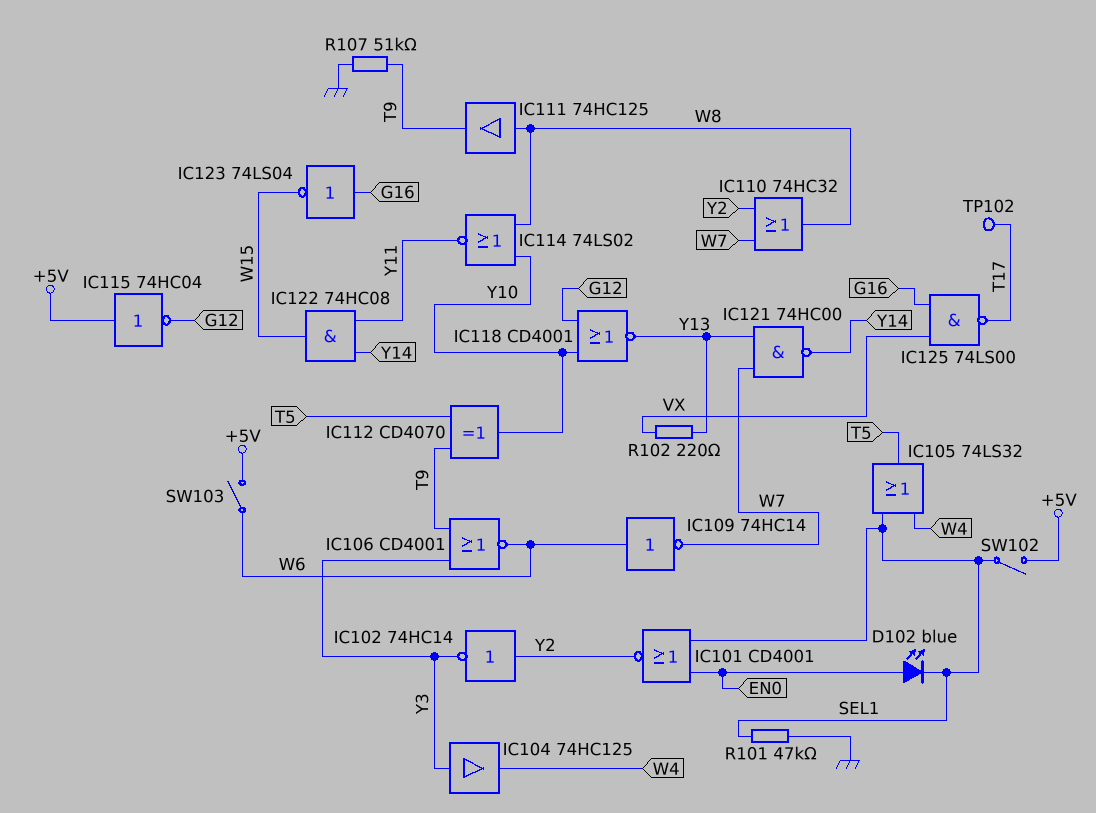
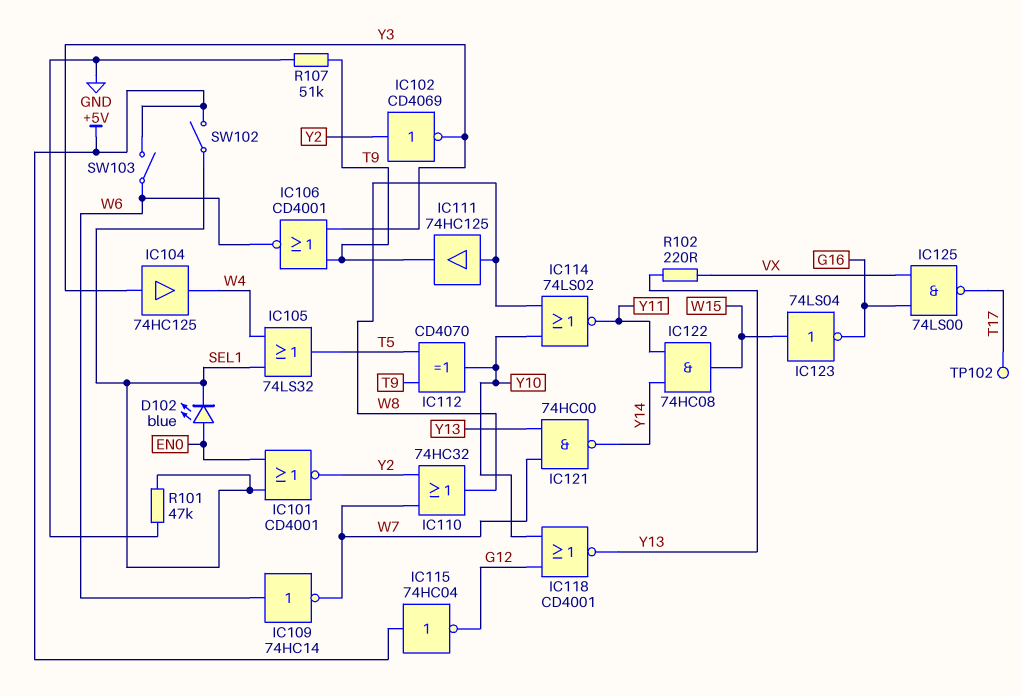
IC102: NOT 74HC14 (in Y2, out Y3) -> NOT CD4069 (in Y2, out Y3)
IC123: NOT 74LS04 (in G16, out W15) -> NOT 74LS04 (in W15, out G16)

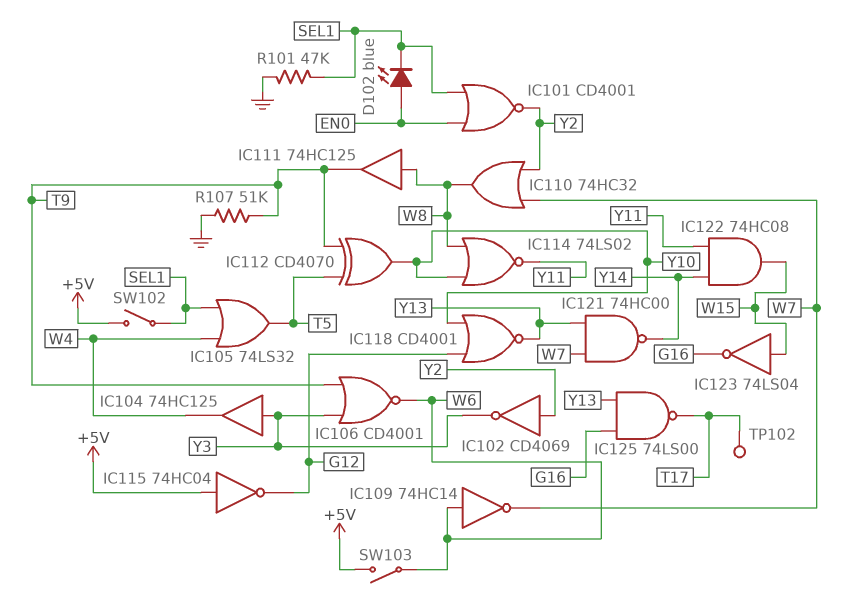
IC125: NAND 74LS00 (in G16, in VX, out T17) -> NAND 74LS00 (in G16, in Y13, out T17)
R102: 220 (VX, Y13) -> none

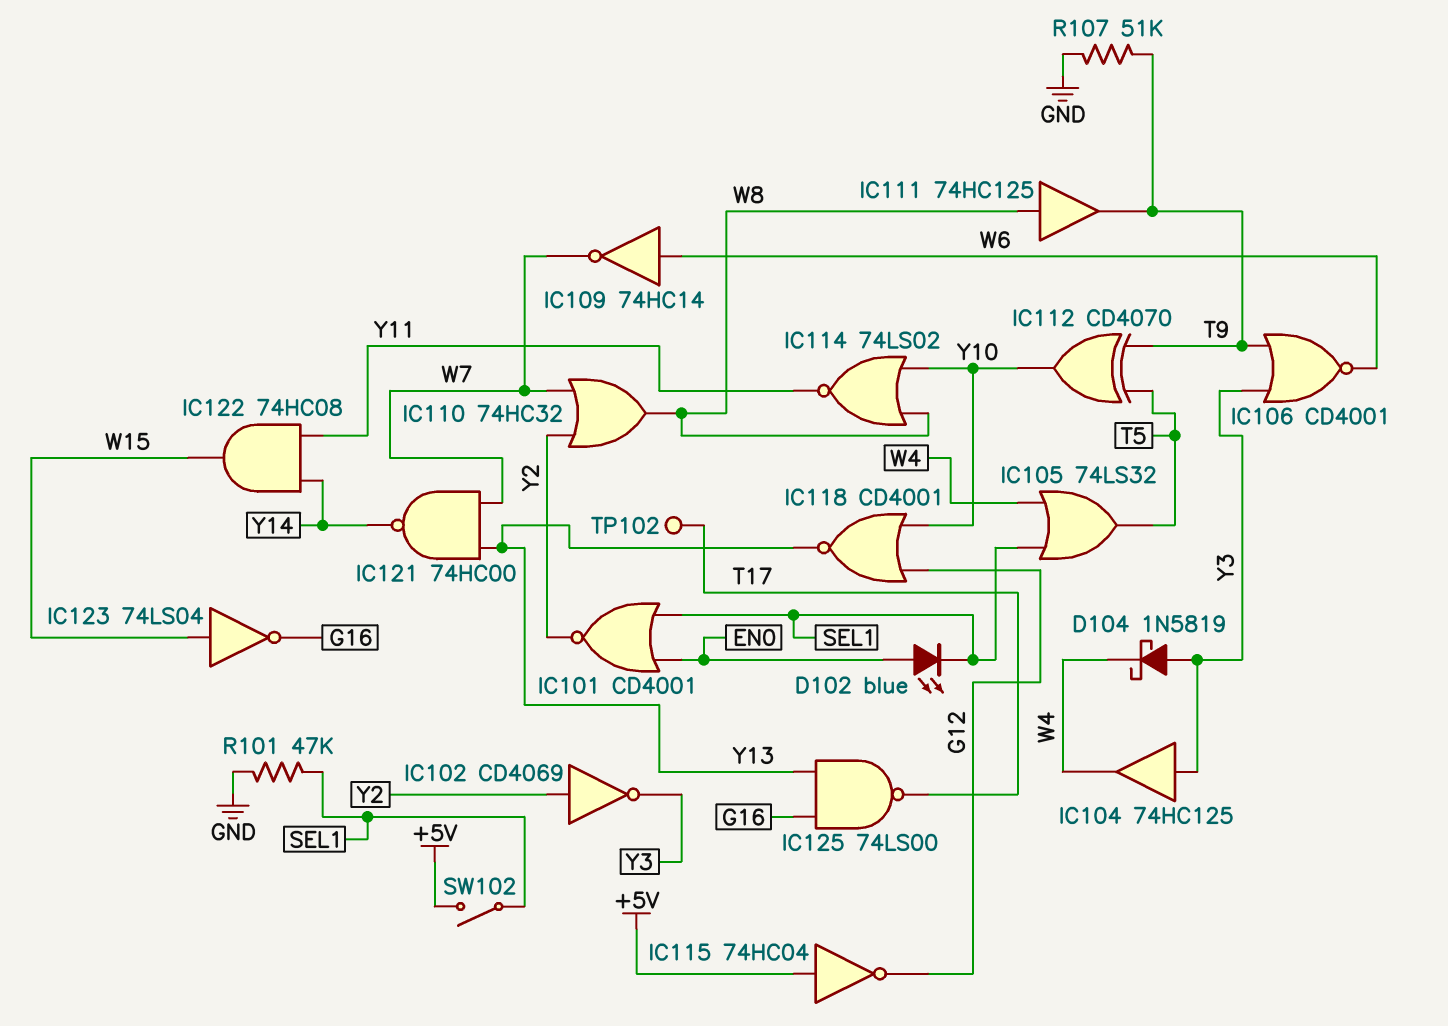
D104: none -> schottky 1N5819 (A Y3, K W4)
SW103: switch (+5V, W6) -> none

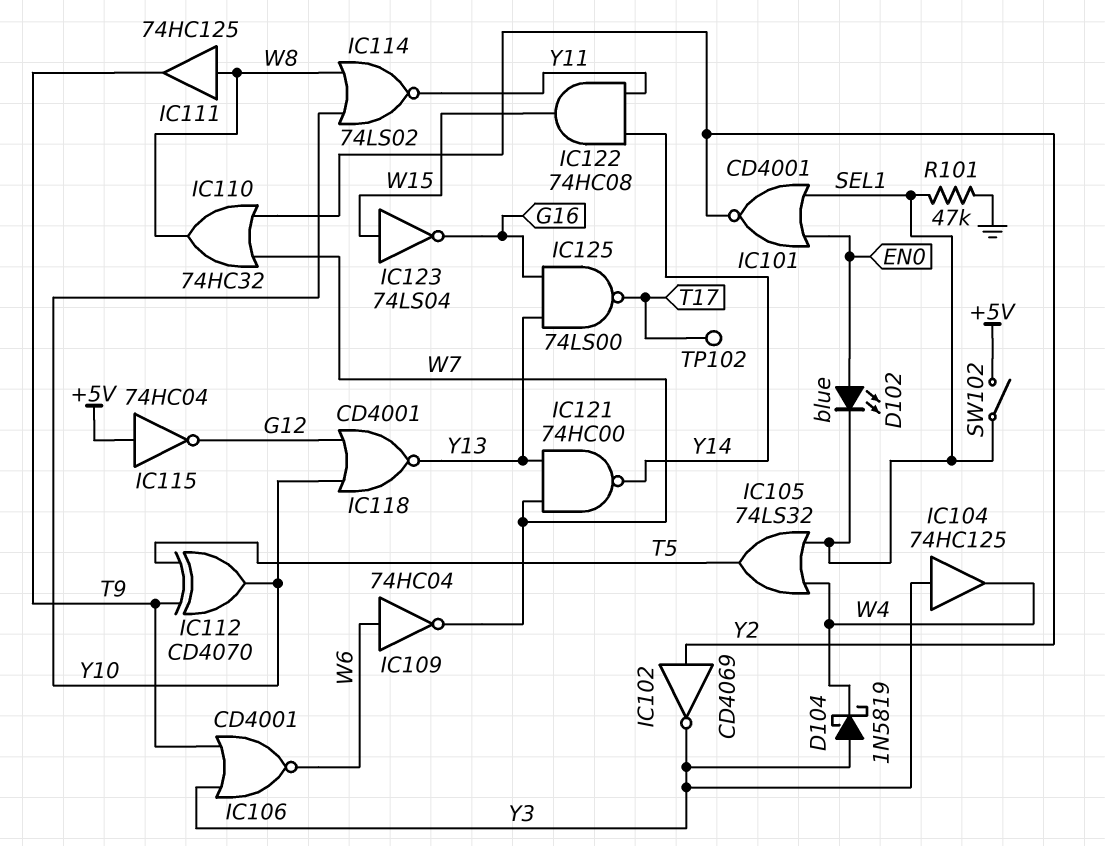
IC109: NOT 74HC14 (in W6, out W7) -> NOT 74HC04 (in W6, out W7)
R107: 51k (GND, T9) -> none

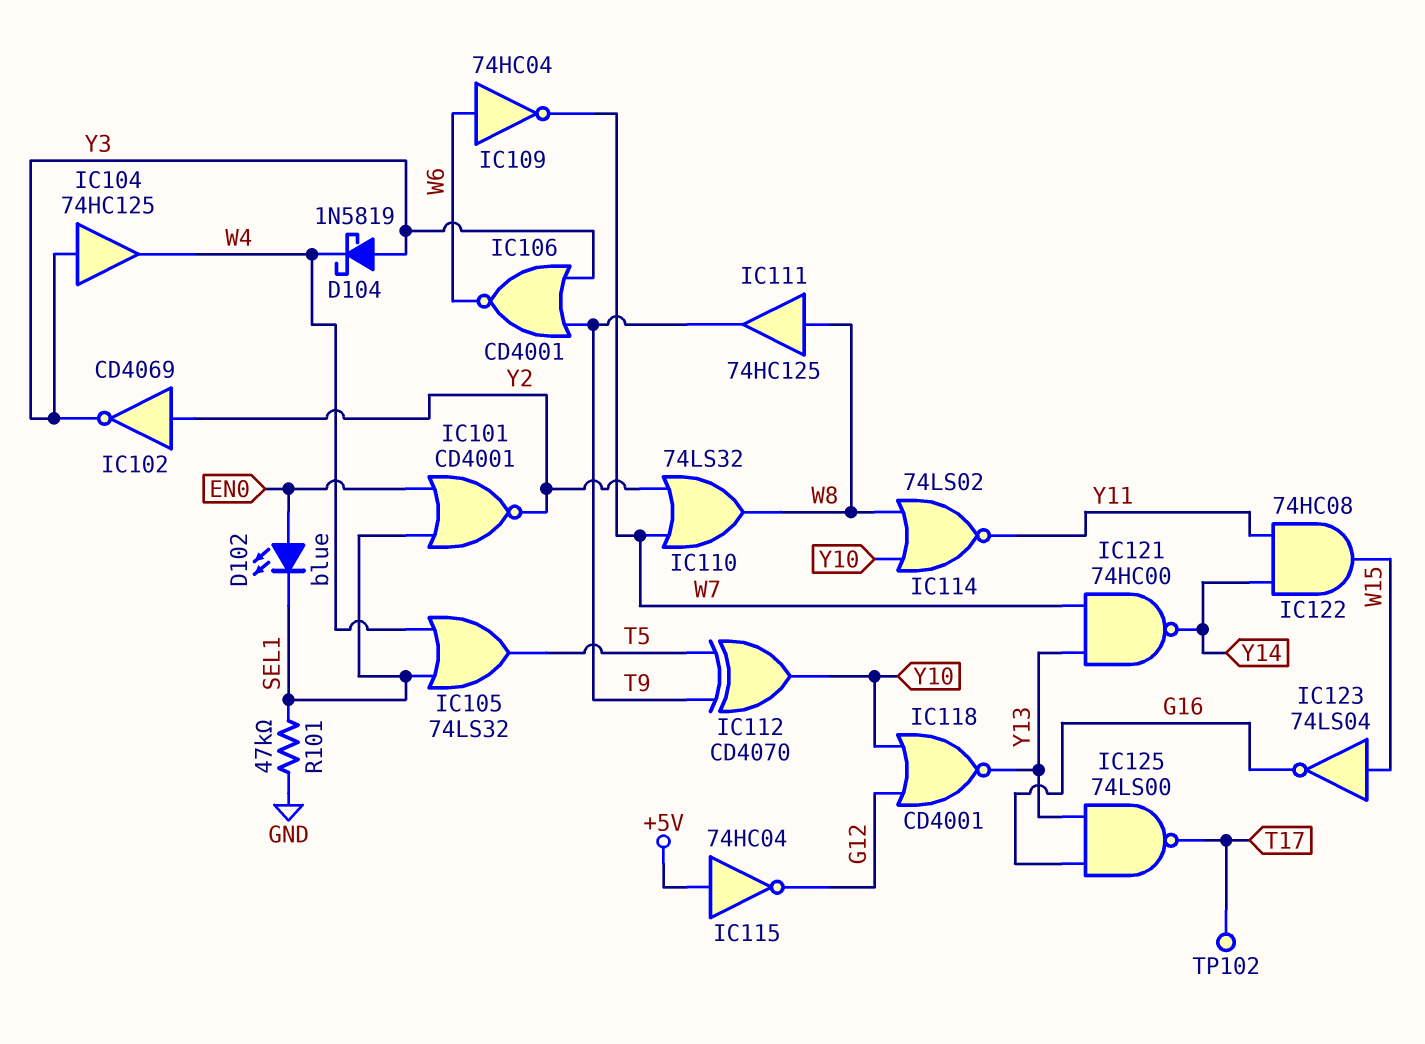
IC110: OR 74HC32 (in W7, in Y2, out W8) -> OR 74LS32 (in W7, in Y2, out W8)
SW102: switch (+5V, SEL1) -> none

